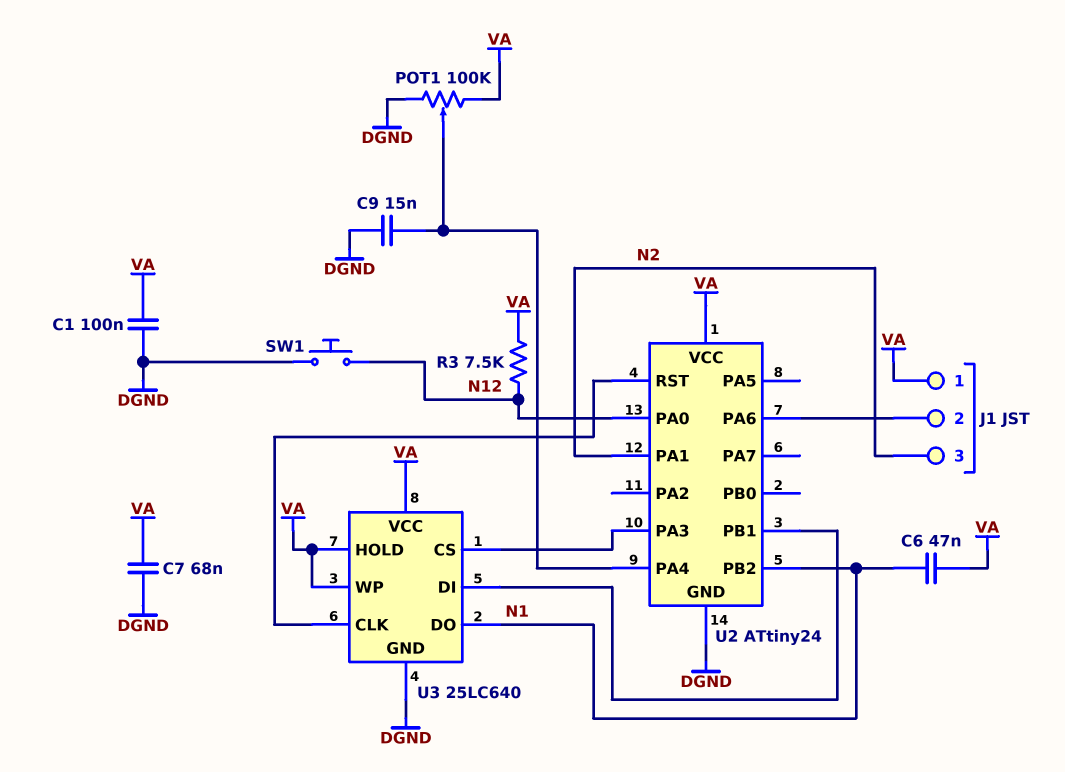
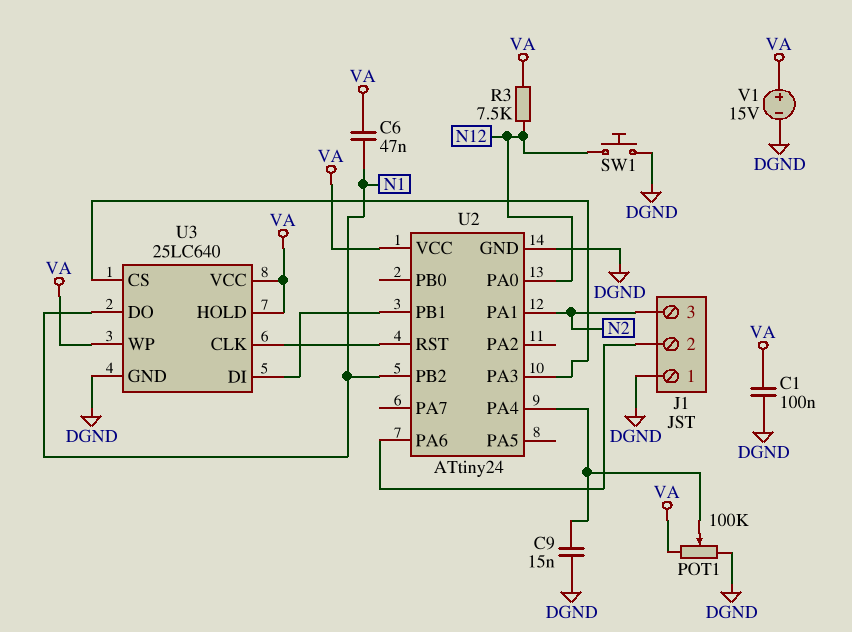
C7: 68nF (DGND, VA) -> none
J1 pin 1: VA -> DGND
V1: none -> 15V (plus VA, minus DGND)

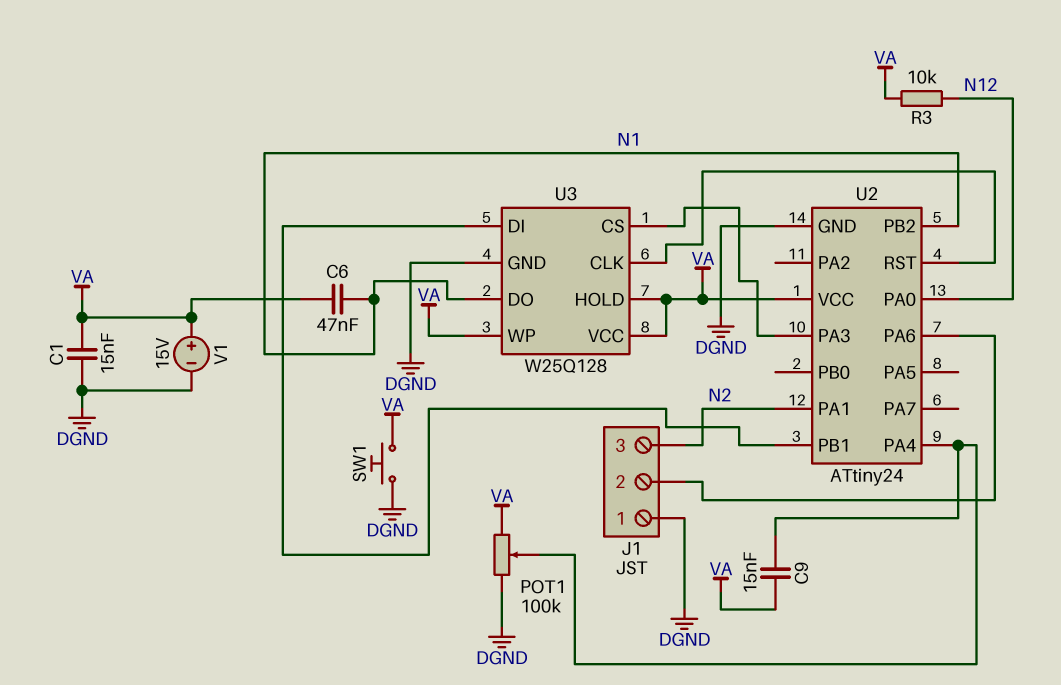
C1: 100nF (DGND, VA) -> 15nF (DGND, VA)
C9: 15nF (DGND, U2/PA4) -> 15nF (U2/PA4, VA)
R3: 7.5k (N12, VA) -> 10k (N12, VA)
SW1: button (DGND, N12) -> button (DGND, VA)
U3: 25LC640 -> W25Q128

